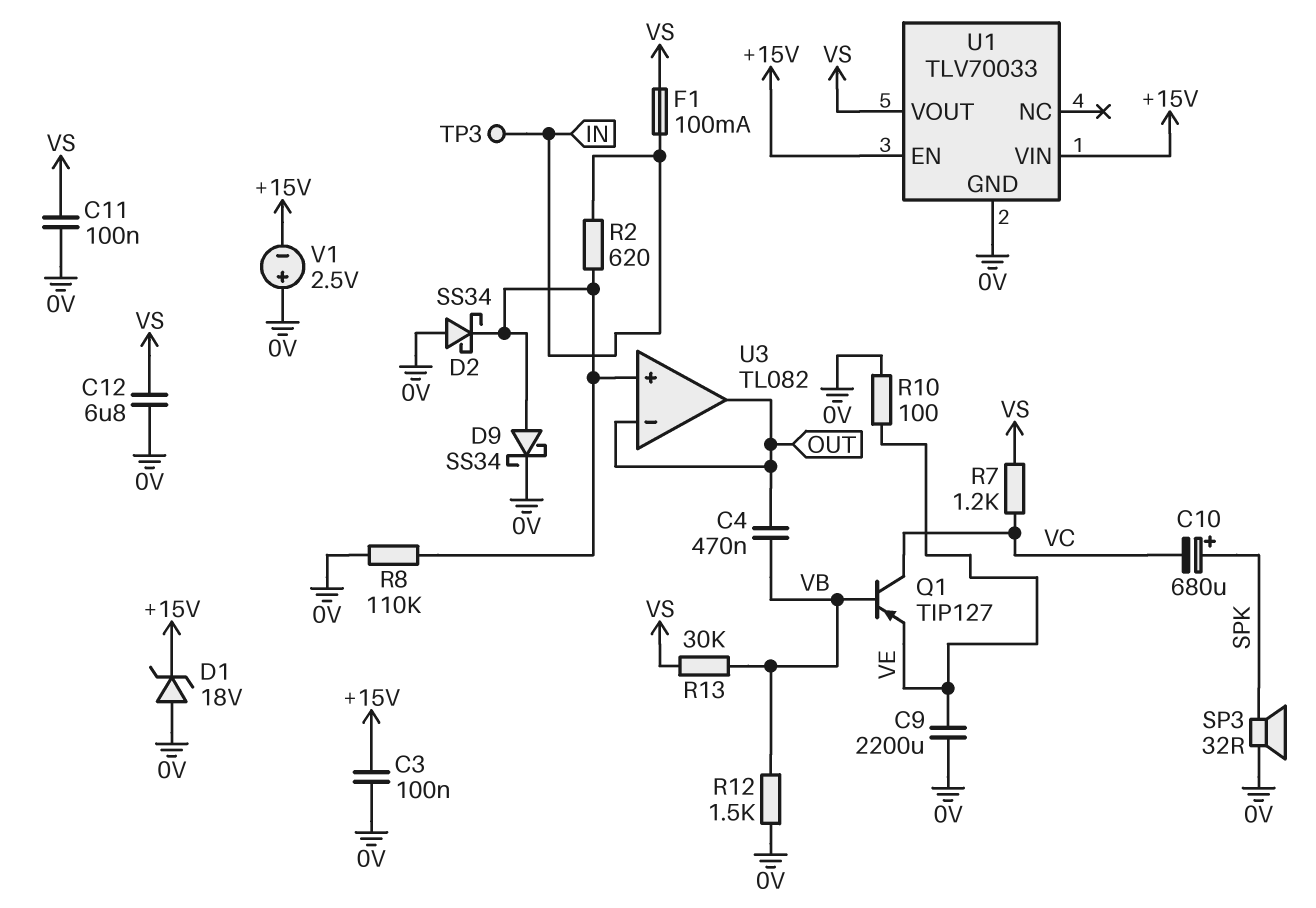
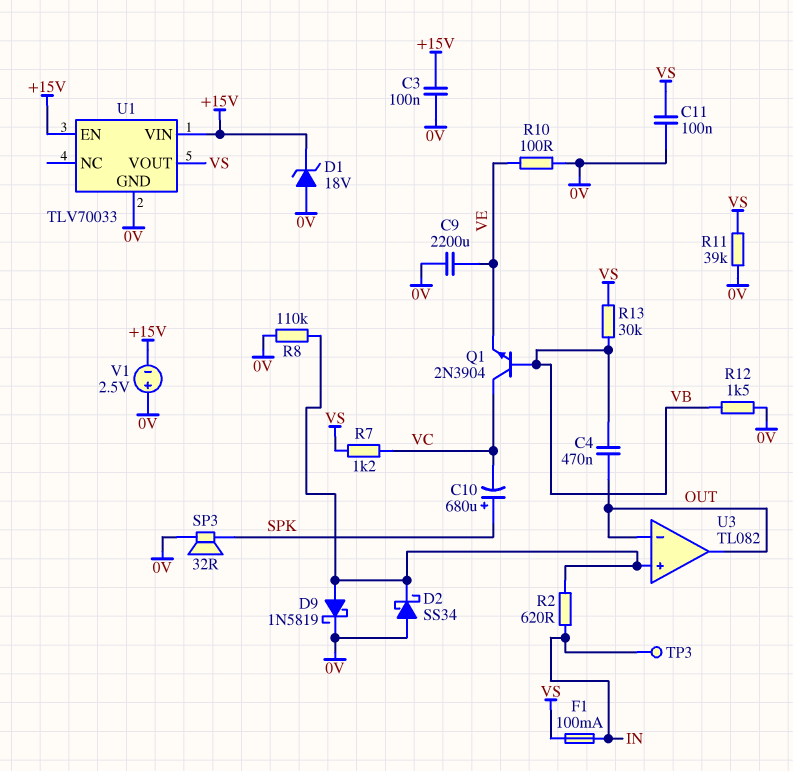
C12: 6.8uF (0V, VS) -> none
D9: schottky SS34 (A U3/in+, K 0V) -> schottky 1N5819 (A U3/in+, K 0V)
Q1: PNP TIP127 (B VB, C VC, E VE) -> NPN 2N3904 (B VB, C VC, E VE)
R11: none -> 39k (0V, VS)

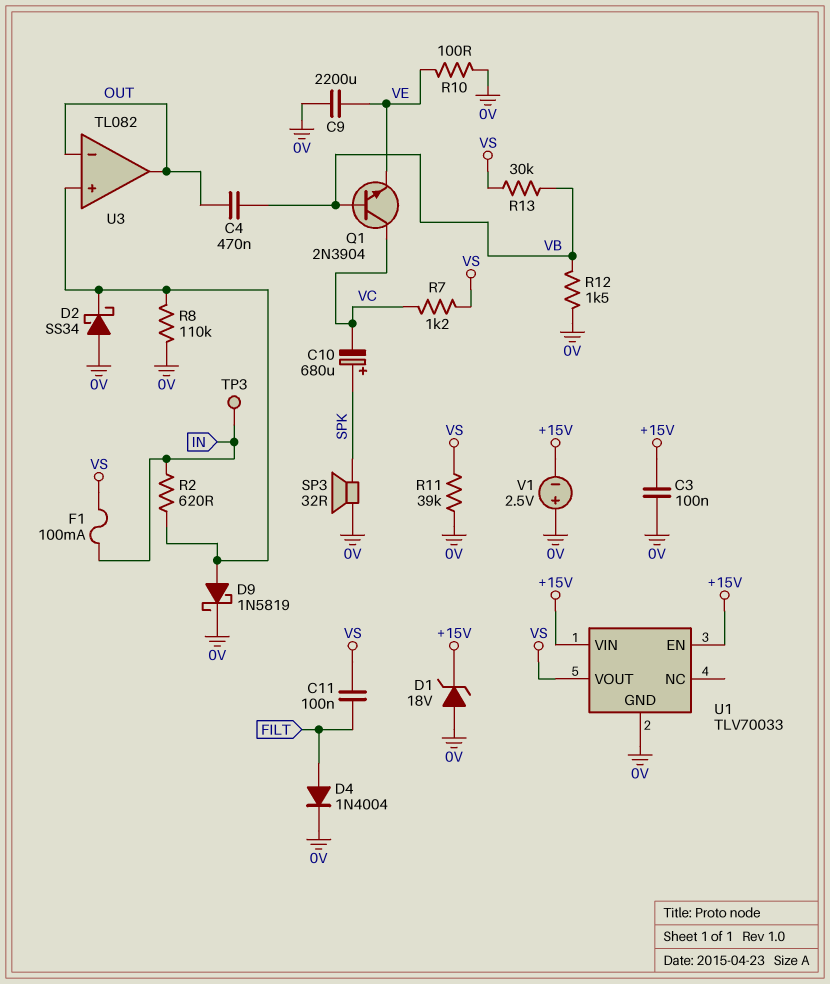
C11: 100nF (0V, VS) -> 100nF (FILT, VS)
D4: none -> diode 1N4004 (A FILT, K 0V)

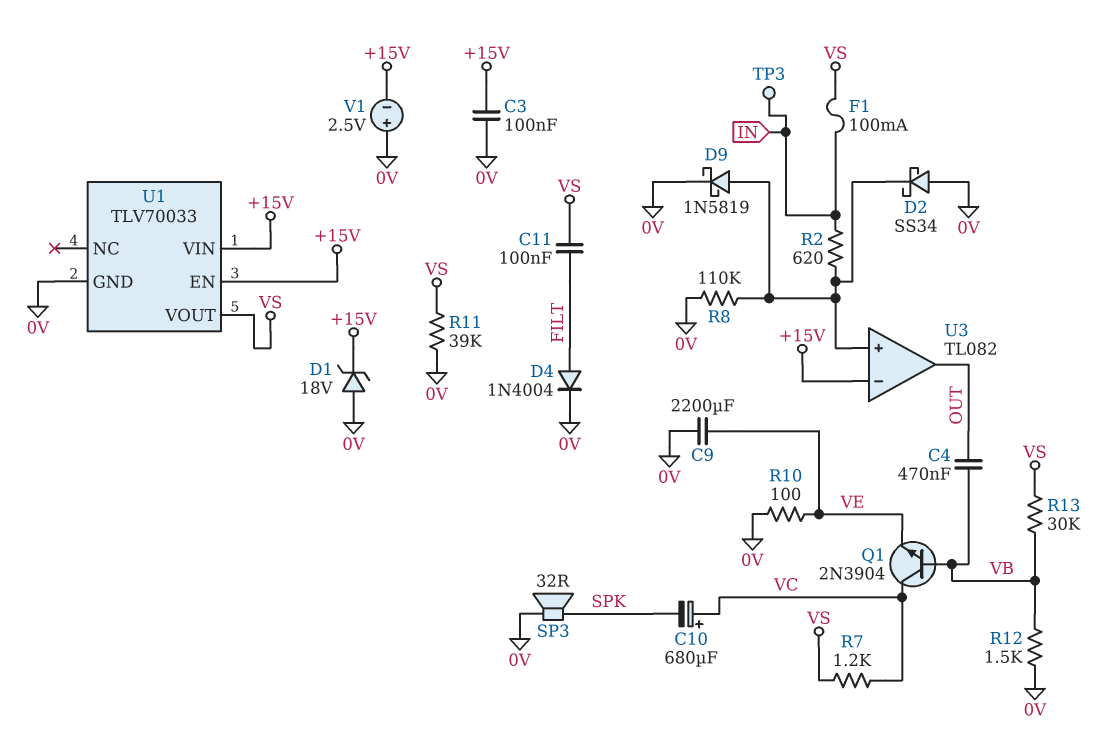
C10: 680uF (plus SPK, minus VC) -> 680uF (plus VC, minus SPK)
U3 pin in-: OUT -> +15V

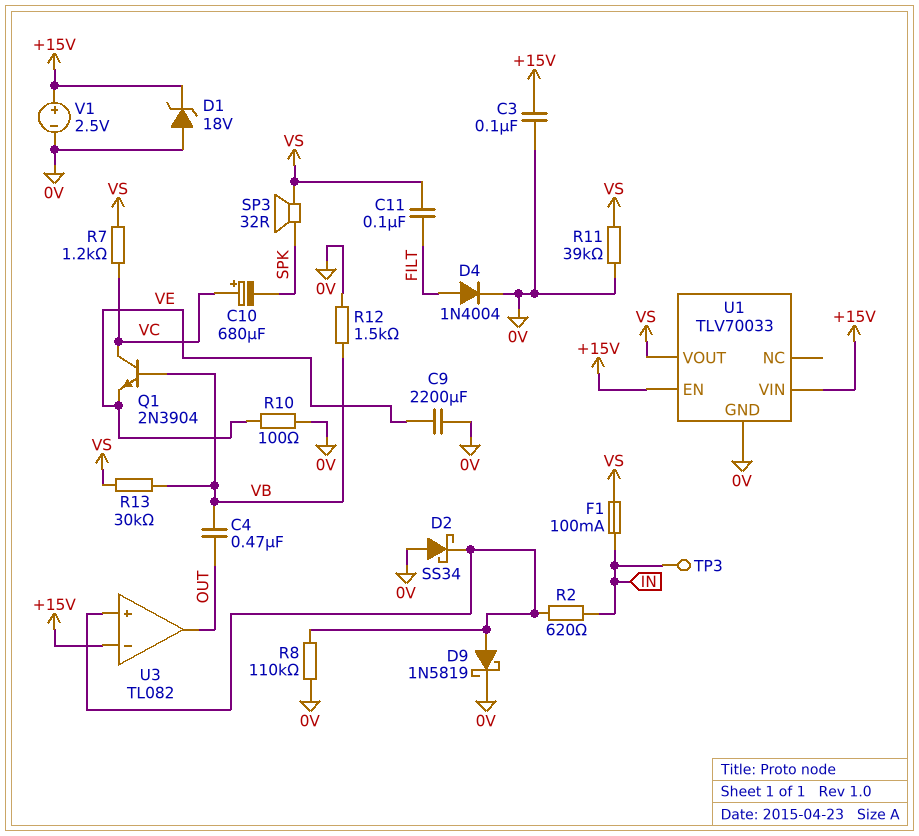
SP3: speaker 32R (0V, SPK) -> speaker 32R (SPK, VS)
V1: 2.5V (plus 0V, minus +15V) -> 2.5V (plus +15V, minus 0V)

